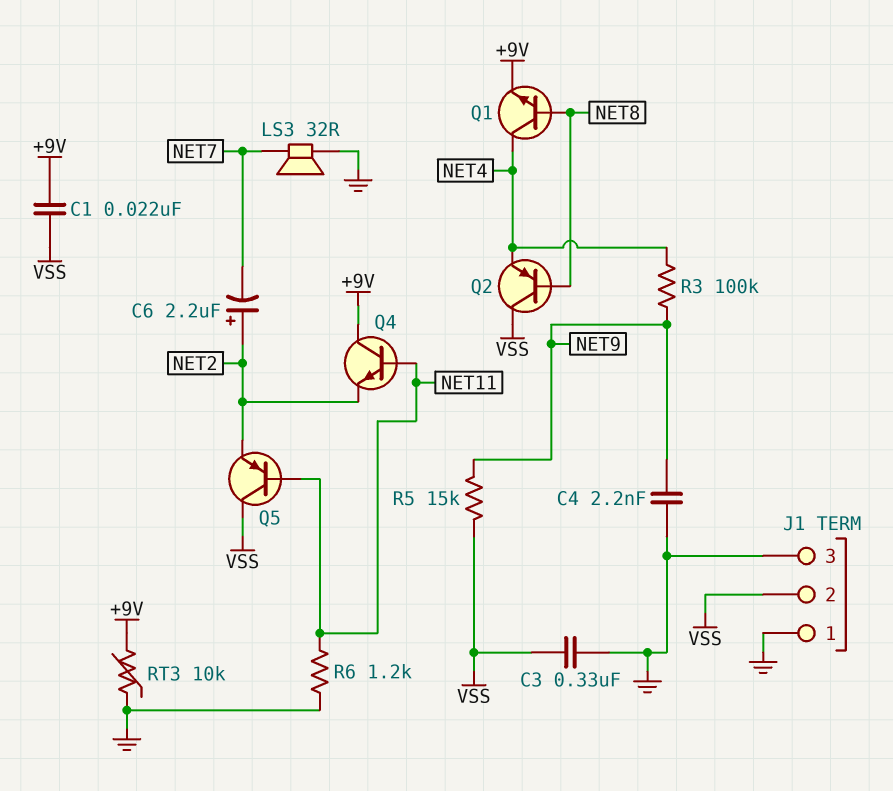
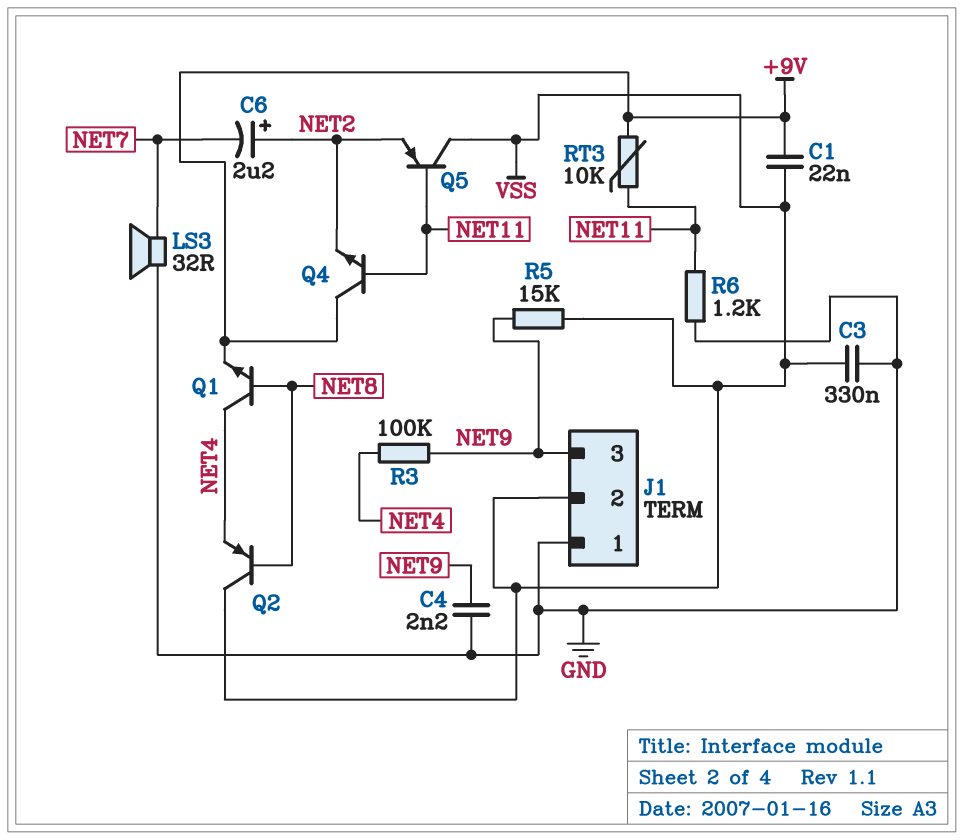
J1 pin 3: GND -> NET9
RT3: 10k (+9V, GND) -> 10k (+9V, NET11)

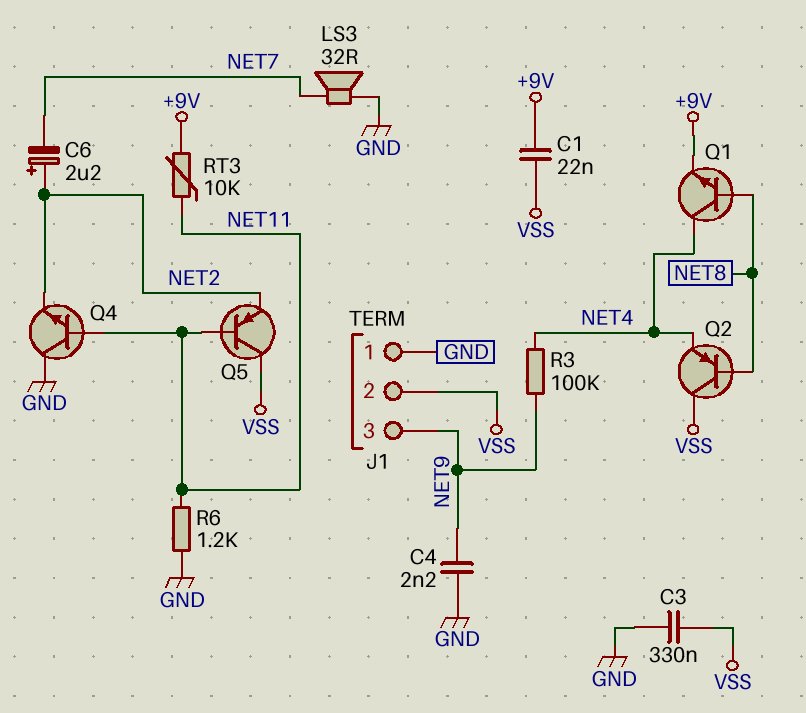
Q4: NPN (B NET11, C +9V, E NET2) -> NPN (B NET11, C GND, E NET2)
R5: 15k (NET9, VSS) -> none

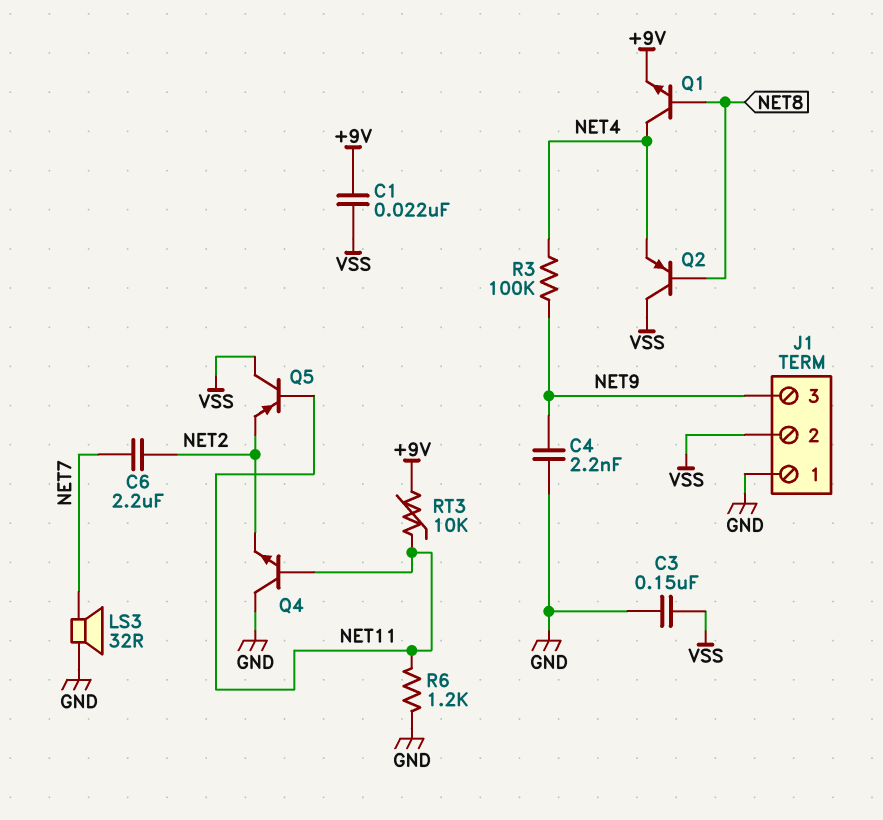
C3: 330nF (GND, VSS) -> 150nF (GND, VSS)
C6: 2.2uF (plus NET2, minus NET7) -> 2.2uF (NET2, NET7)

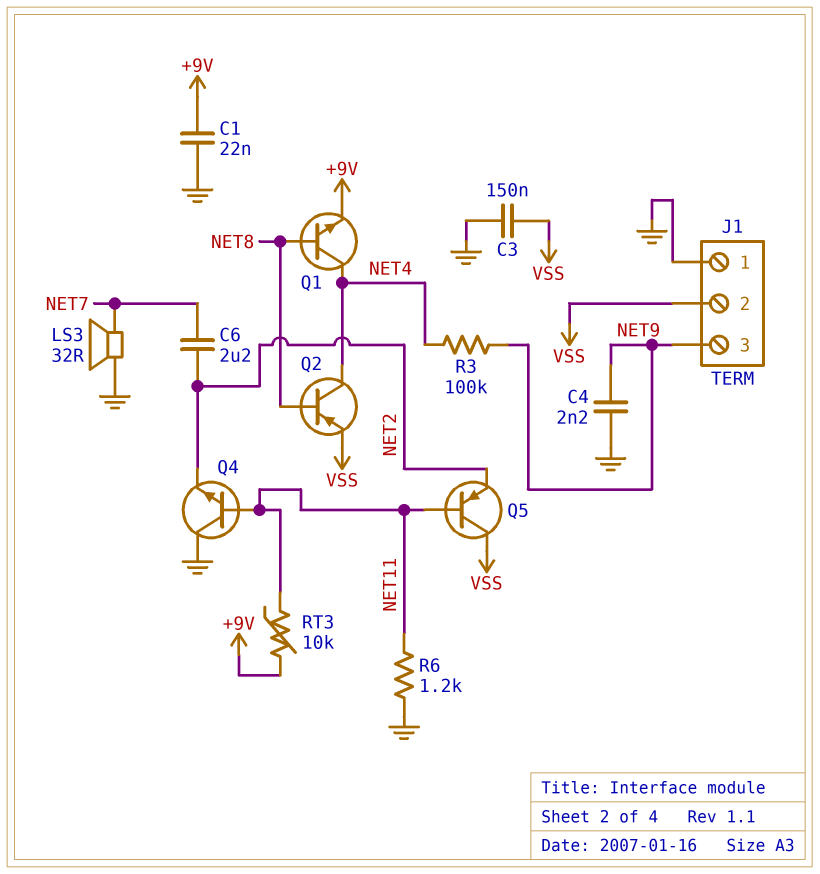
C1: 22nF (+9V, VSS) -> 22nF (+9V, GND)
Q2: PNP (B NET8, C VSS, E NET4) -> PNP (B NET8, C NET4, E VSS)

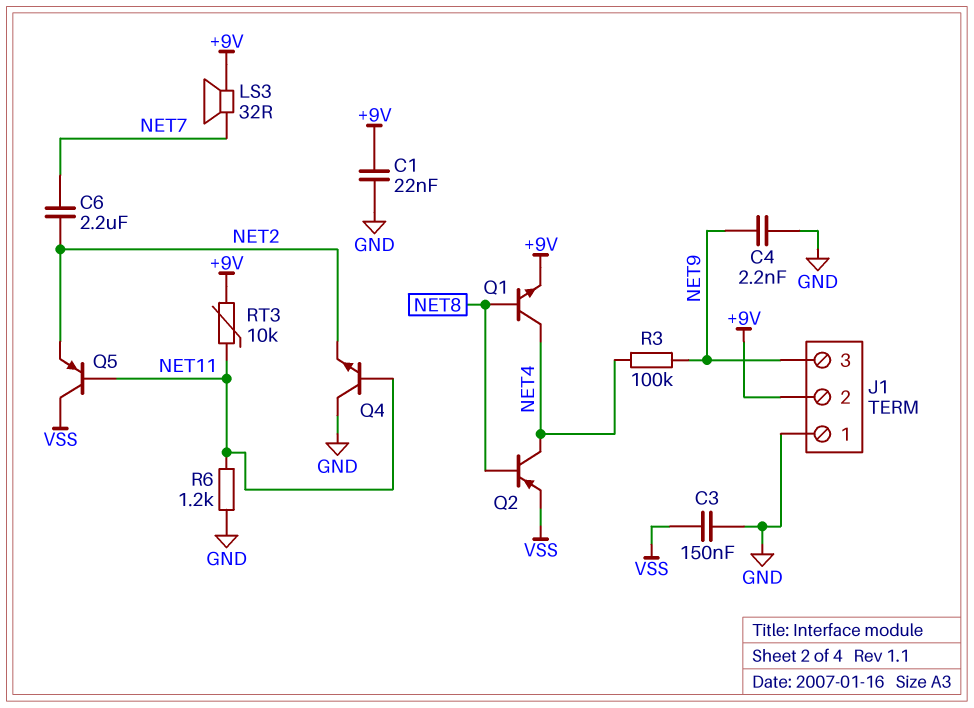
J1 pin 2: VSS -> +9V
LS3: speaker 32R (GND, NET7) -> speaker 32R (+9V, NET7)

